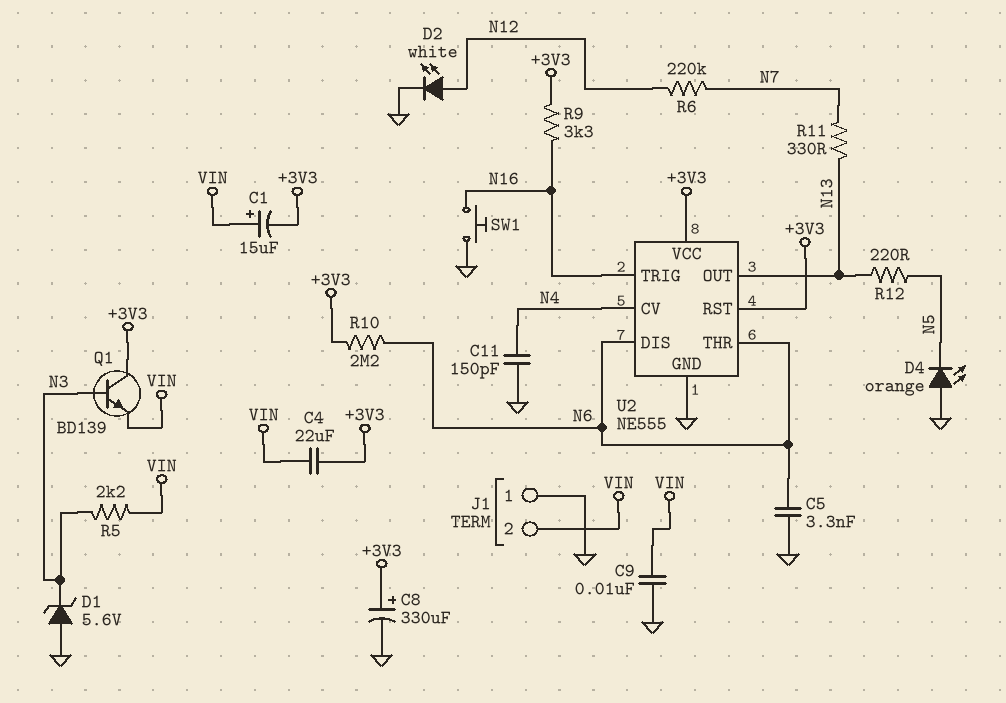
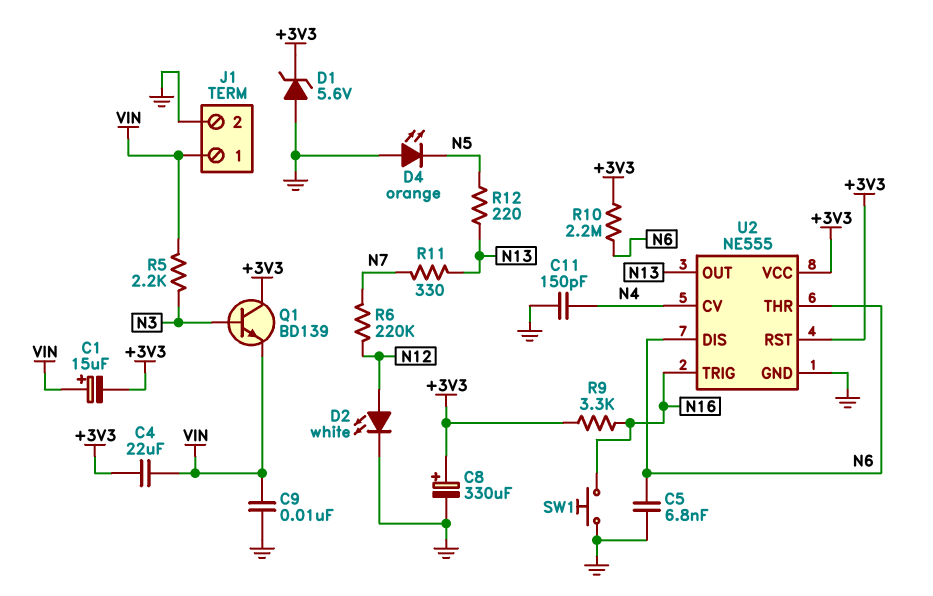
C5: 3.3nF (GND, N6) -> 6.8nF (GND, N6)
D1: zener 5.6V (A GND, K N3) -> zener 5.6V (A GND, K +3V3)
J1 pin 1: GND -> VIN
J1 pin 2: VIN -> GND

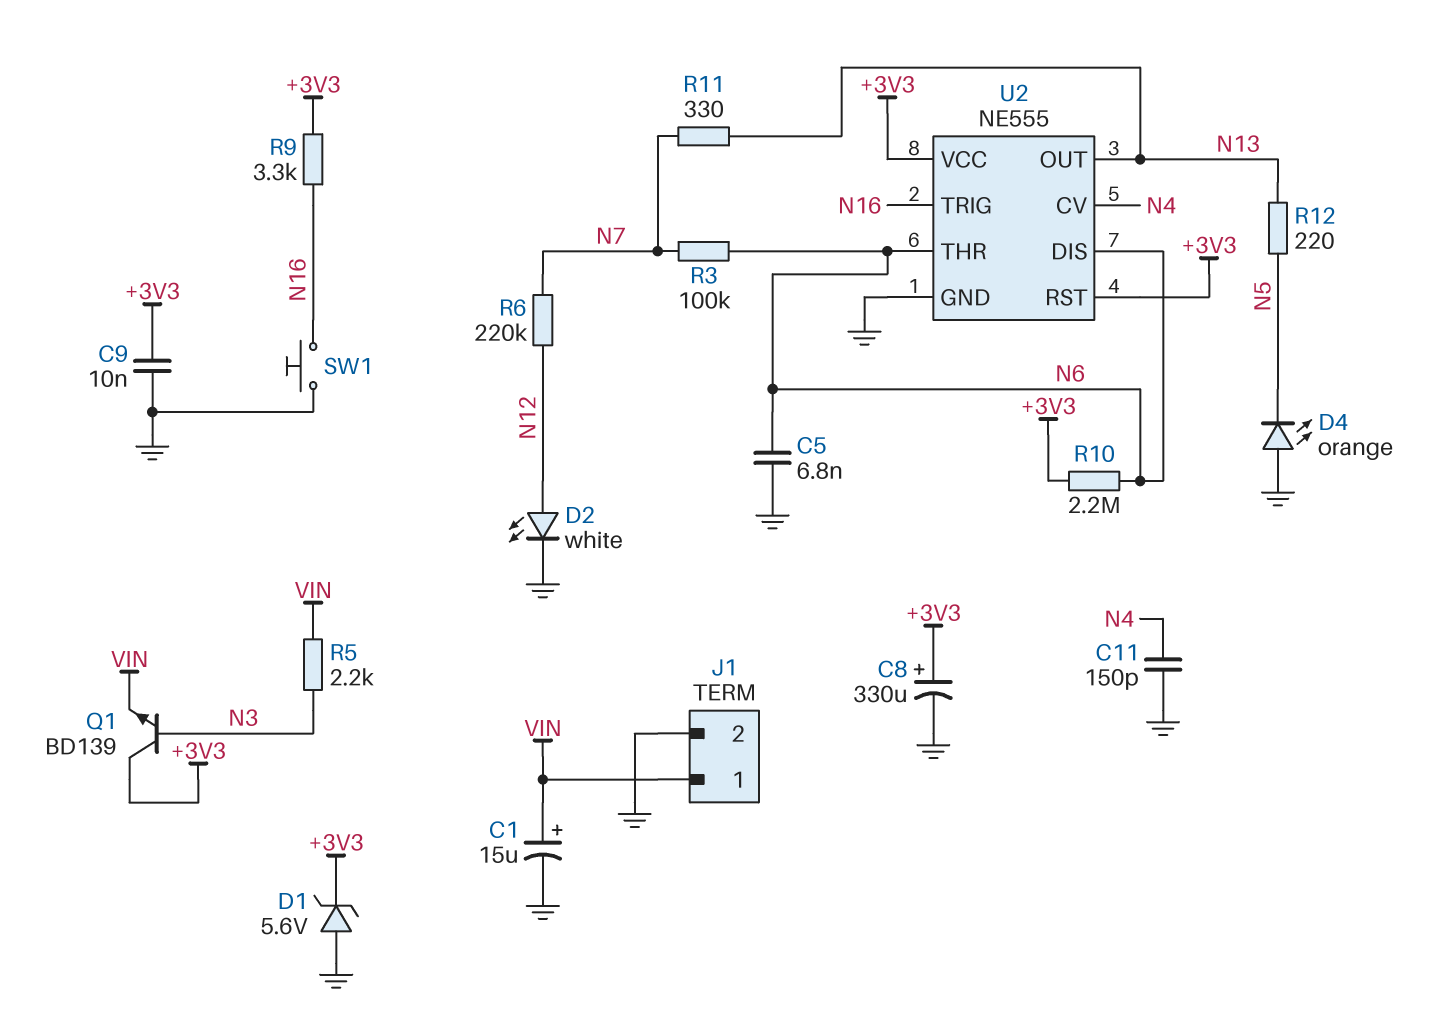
C1: 15uF (plus VIN, minus +3V3) -> 15uF (plus VIN, minus GND)
C4: 22uF (+3V3, VIN) -> none
C9: 10nF (GND, VIN) -> 10nF (+3V3, GND)
R3: none -> 100k (N6, N7)

